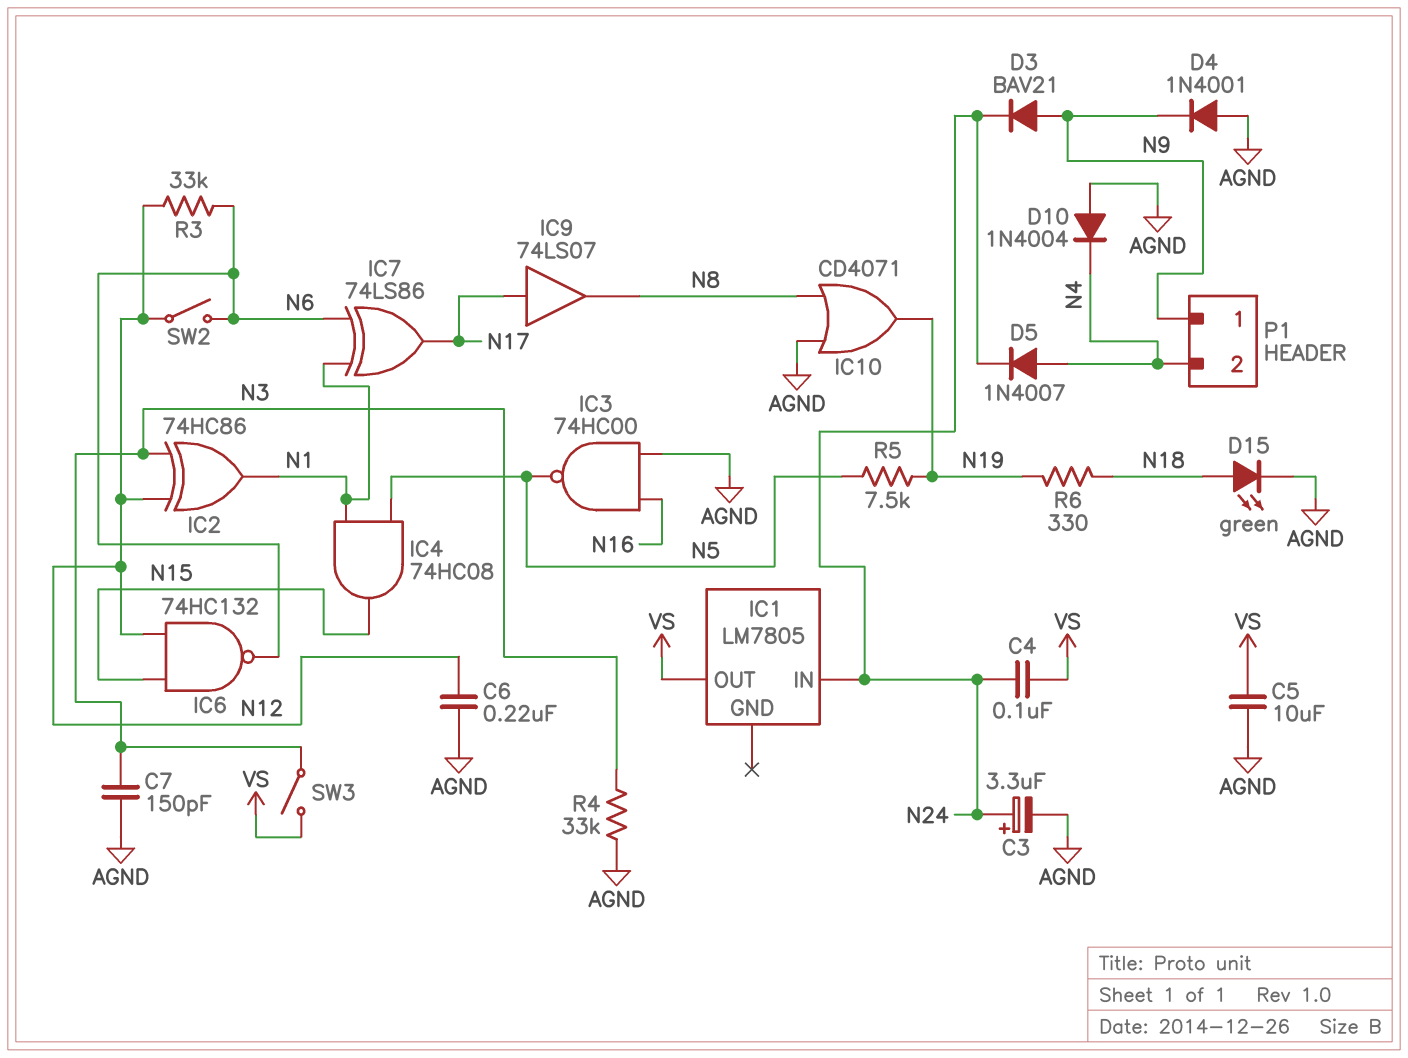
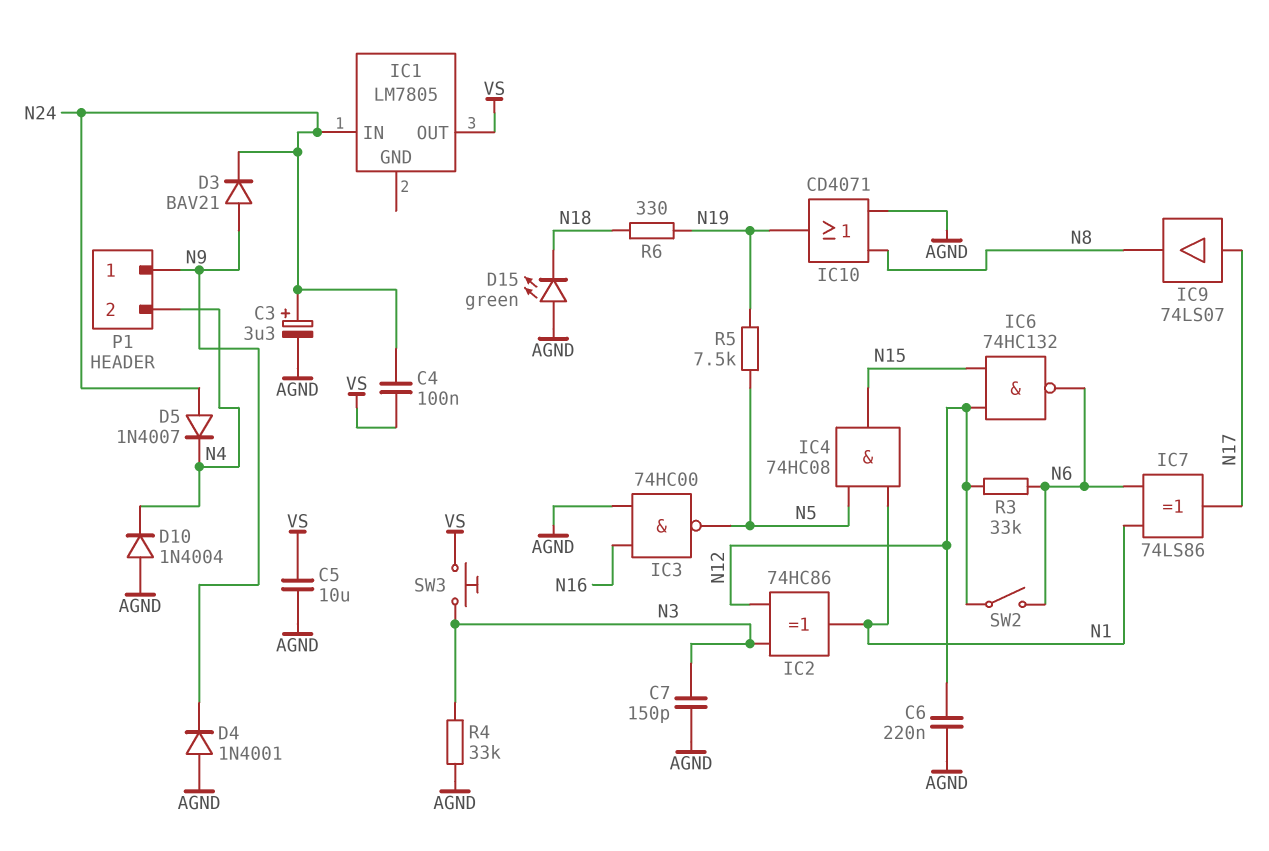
D5: diode 1N4007 (A N4, K N24) -> diode 1N4007 (A N24, K N4)
D15: LED green (A N18, K AGND) -> LED green (A AGND, K N18)
SW3: switch (N3, VS) -> button (N3, VS)

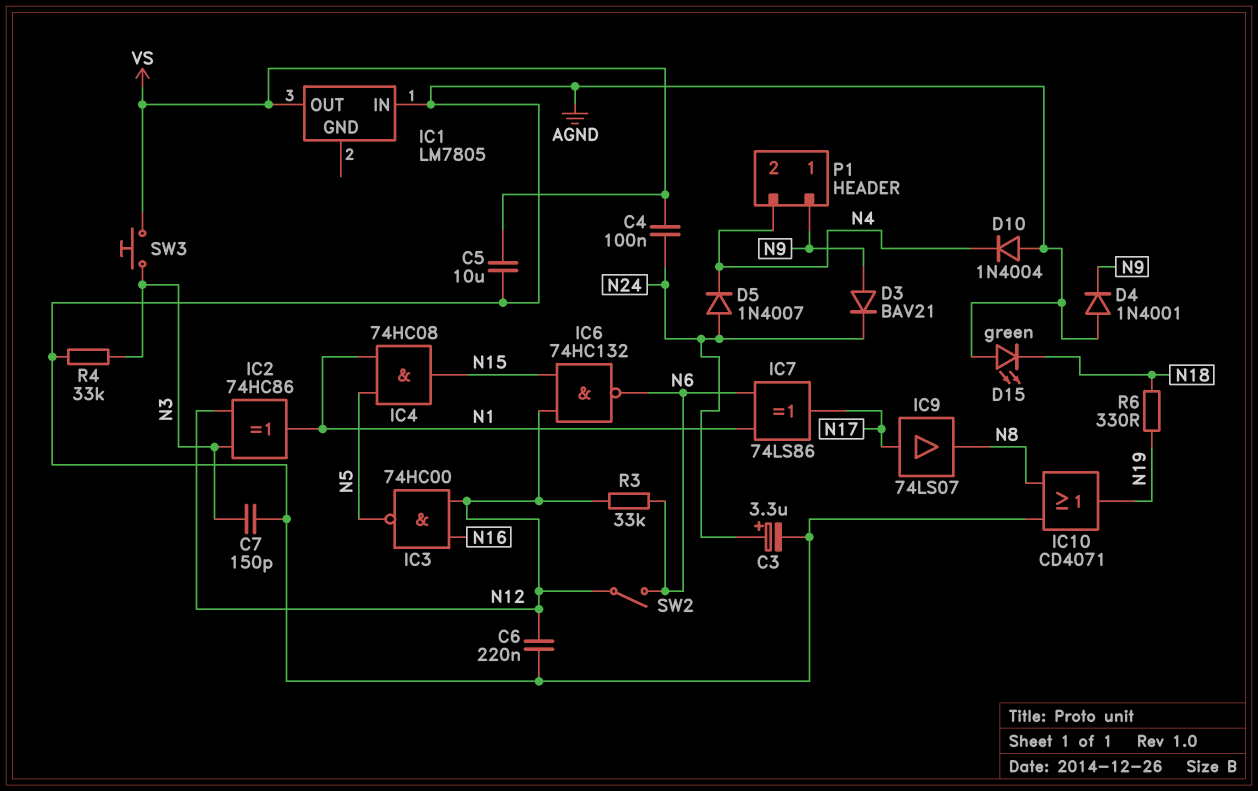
IC1 pin IN: N24 -> AGND
IC3: NAND 74HC00 (in AGND, in N16, out N5) -> NAND 74HC00 (in N12, in N16, out N5)
R5: 7.5k (N5, N19) -> none

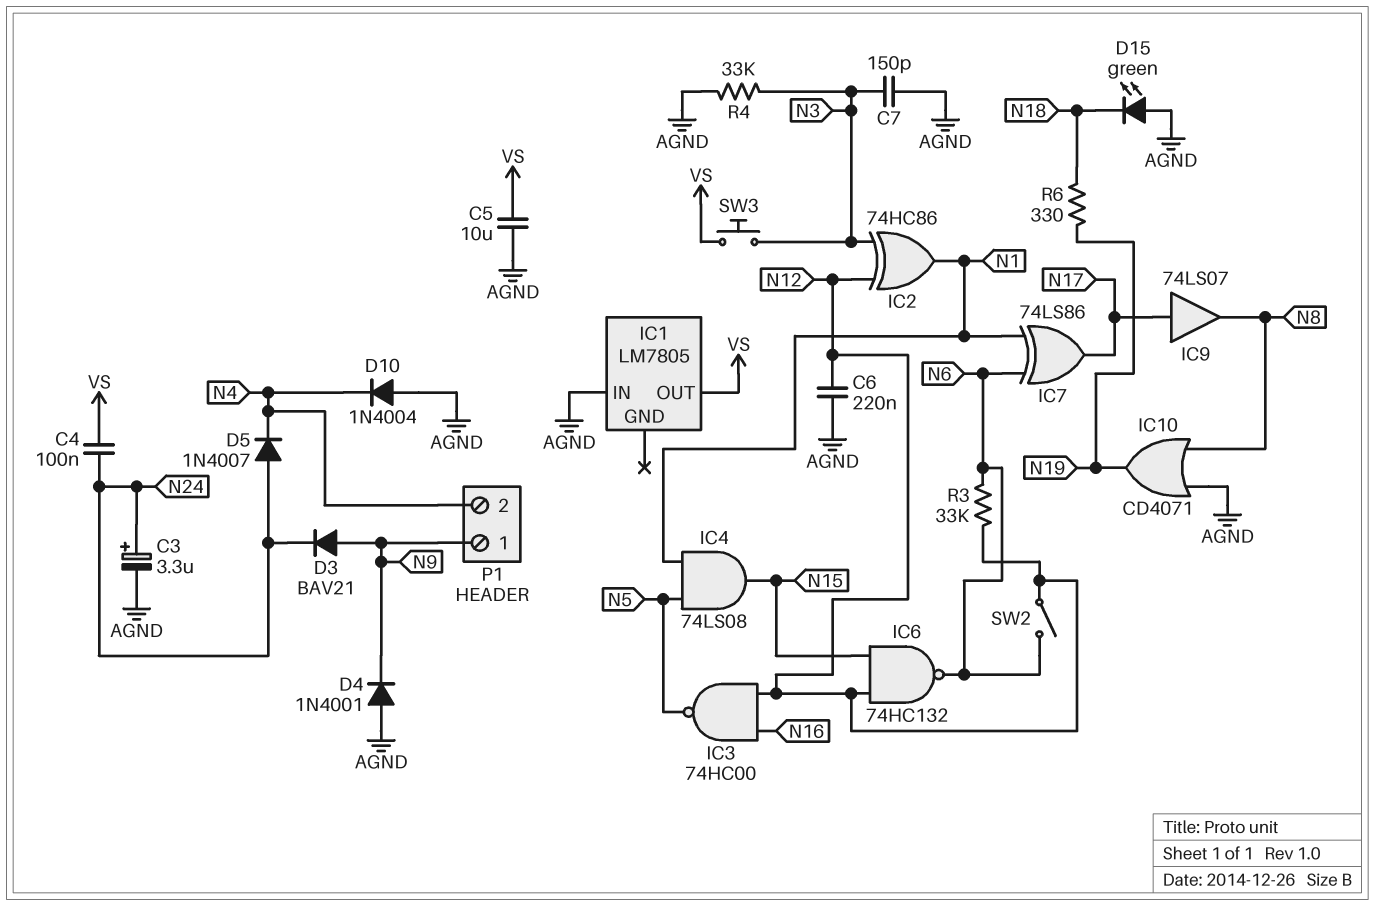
IC4: AND 74HC08 (in N1, in N5, out N15) -> AND 74LS08 (in N1, in N5, out N15)

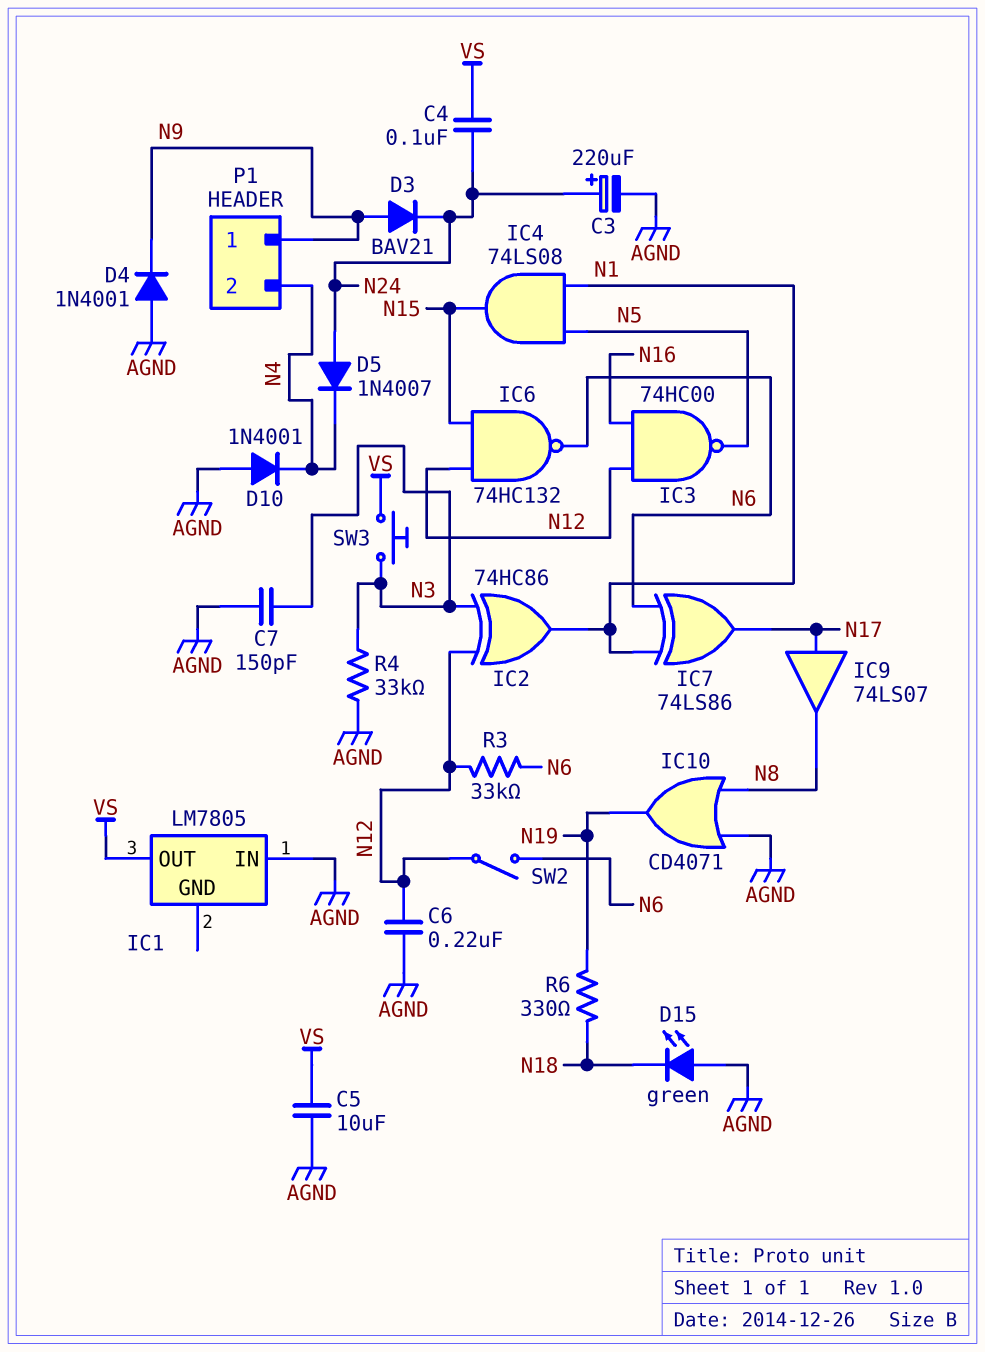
C3: 3.3uF (plus N24, minus AGND) -> 220uF (plus N24, minus AGND)
D10: diode 1N4004 (A AGND, K N4) -> diode 1N4001 (A AGND, K N4)

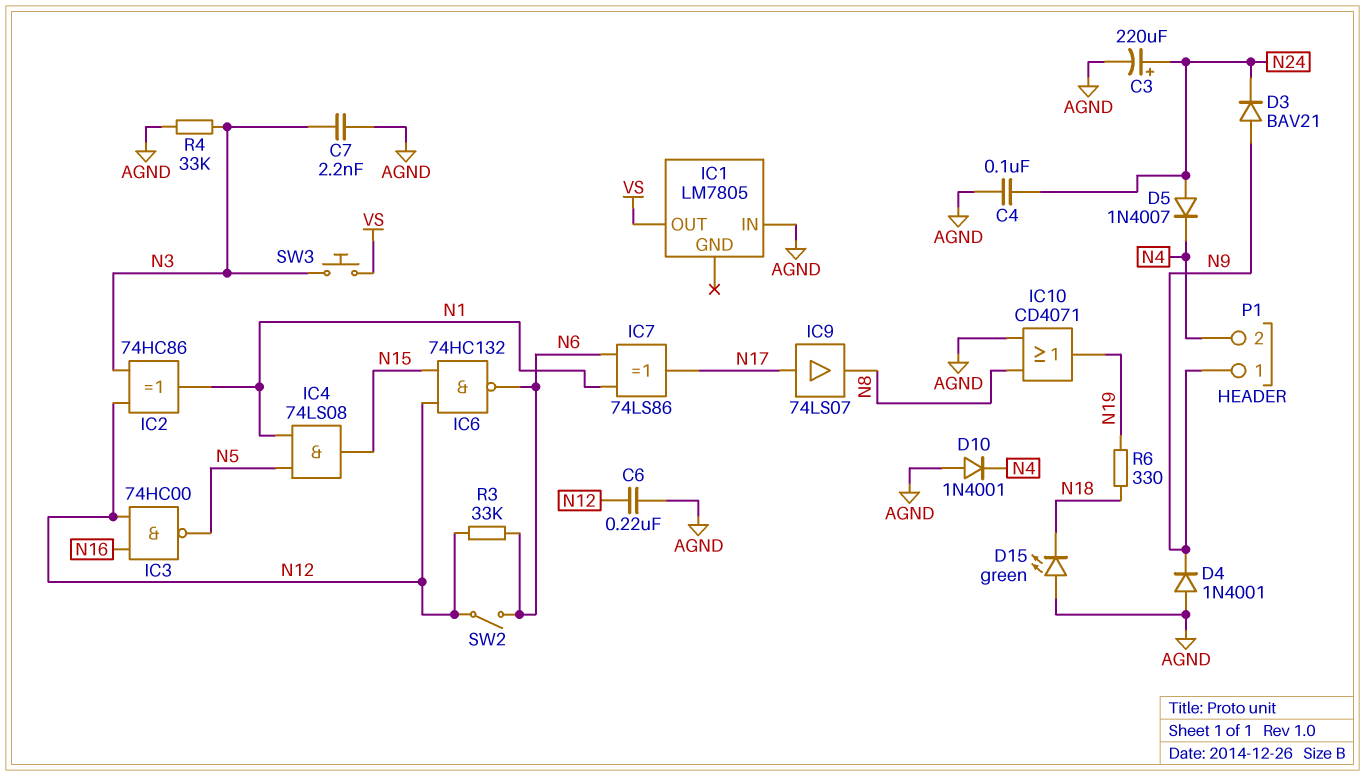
C4: 100nF (N24, VS) -> 100nF (AGND, N24)
C5: 10uF (AGND, VS) -> none
C7: 150pF (AGND, N3) -> 2.2nF (AGND, N3)

